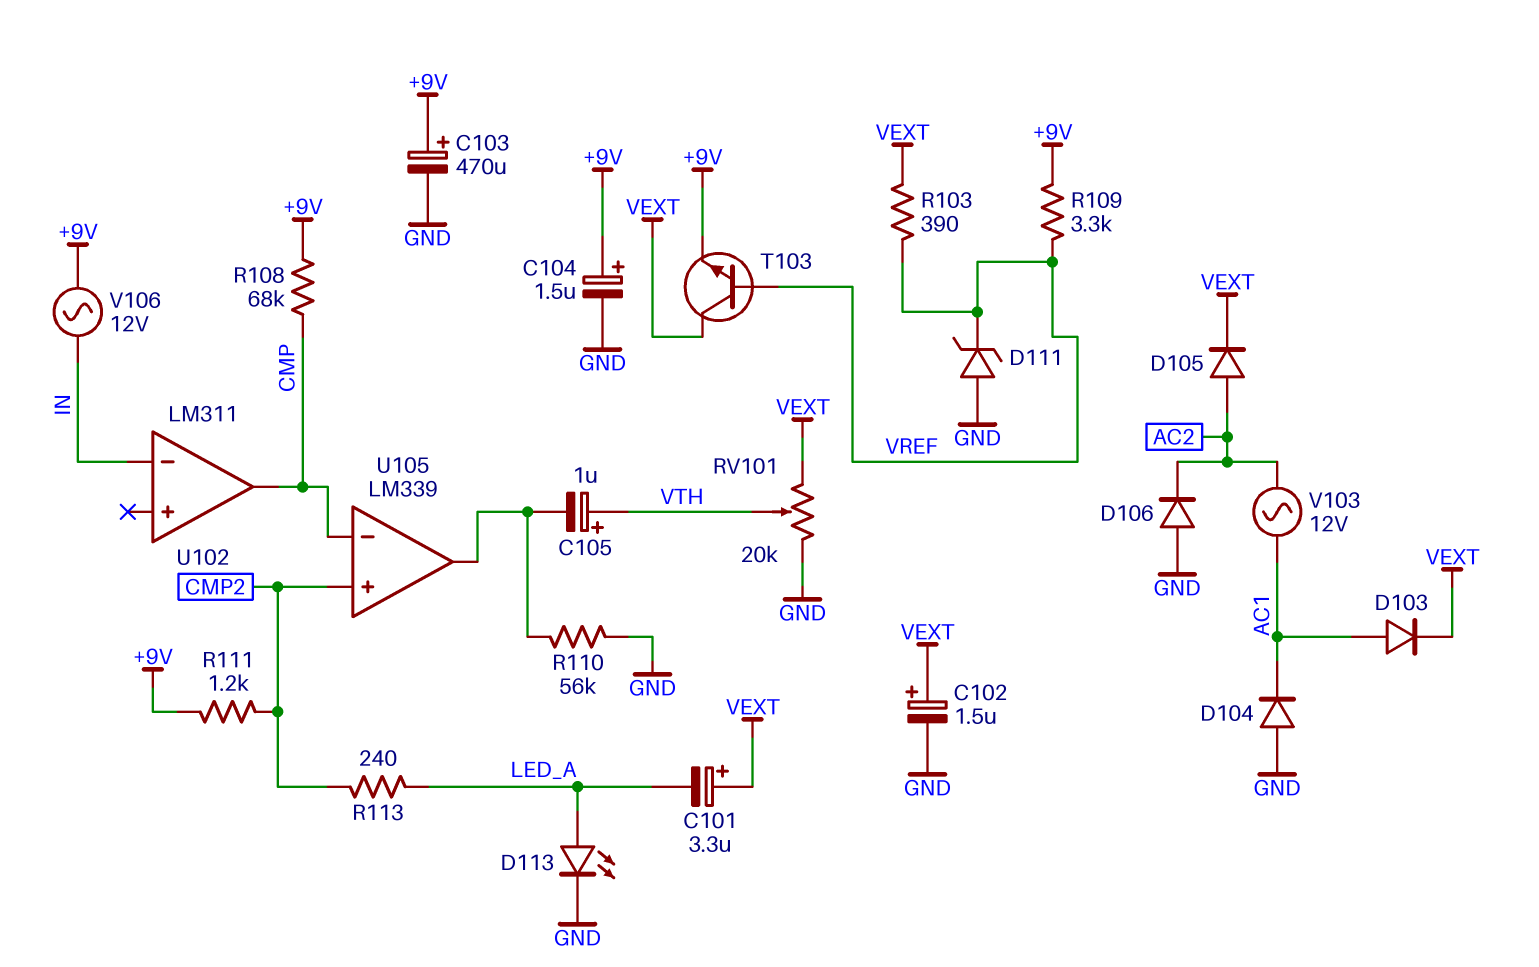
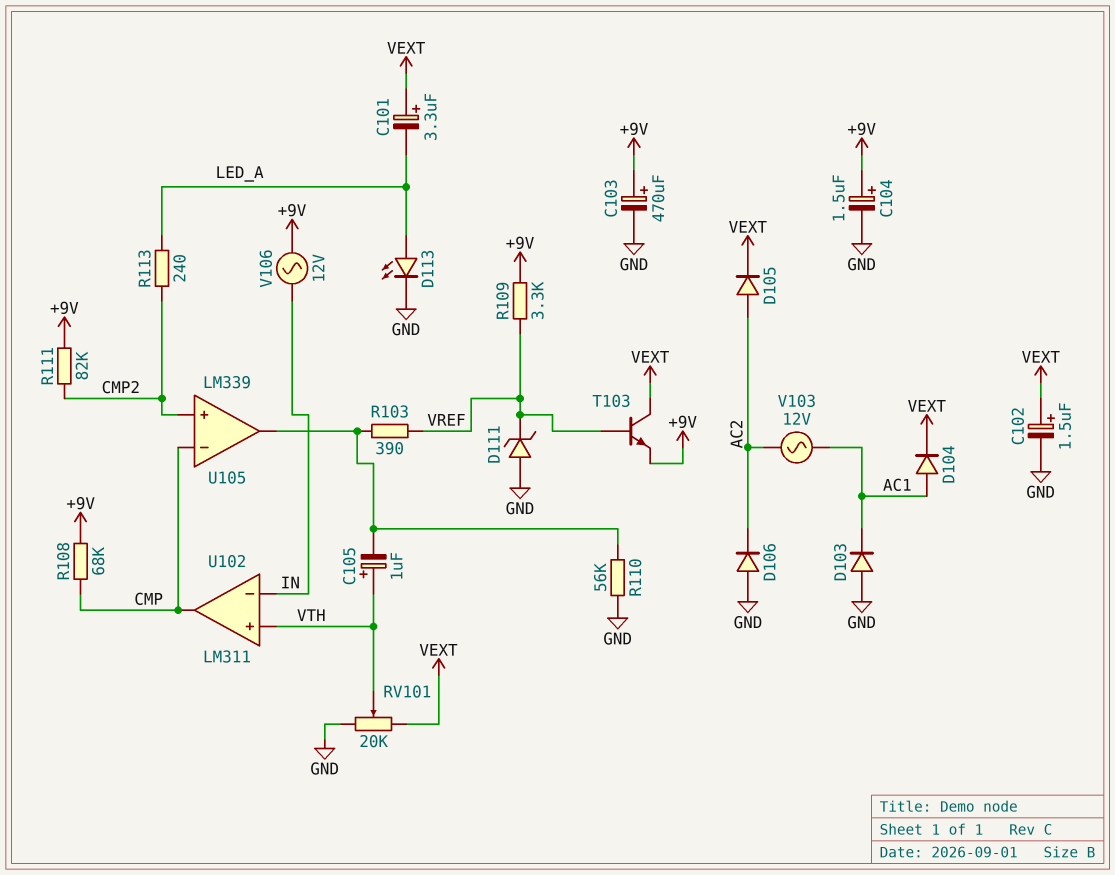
D103: diode (A AC1, K VEXT) -> diode (A GND, K AC1)
D104: diode (A GND, K AC1) -> diode (A AC1, K VEXT)
R103: 390 (VEXT, VREF) -> 390 (U105/out, VREF)
R111: 1.2k (+9V, CMP2) -> 82k (+9V, CMP2)
U102 pin in+: none -> VTH

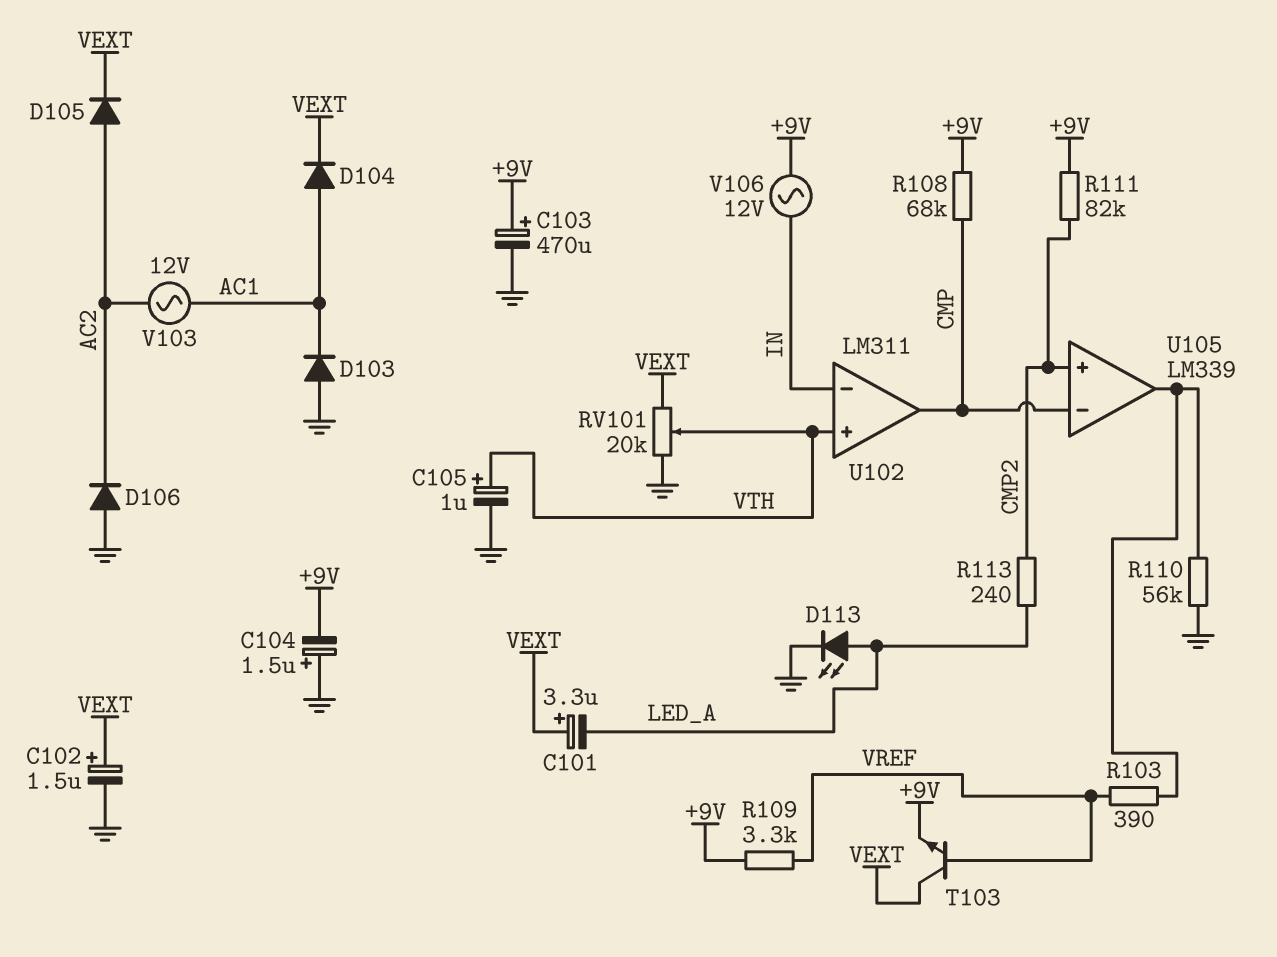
C104: 1.5uF (plus +9V, minus GND) -> 1.5uF (plus GND, minus +9V)
C105: 1uF (plus VTH, minus U105/out) -> 1uF (plus VTH, minus GND)
D111: zener (A GND, K VREF) -> none

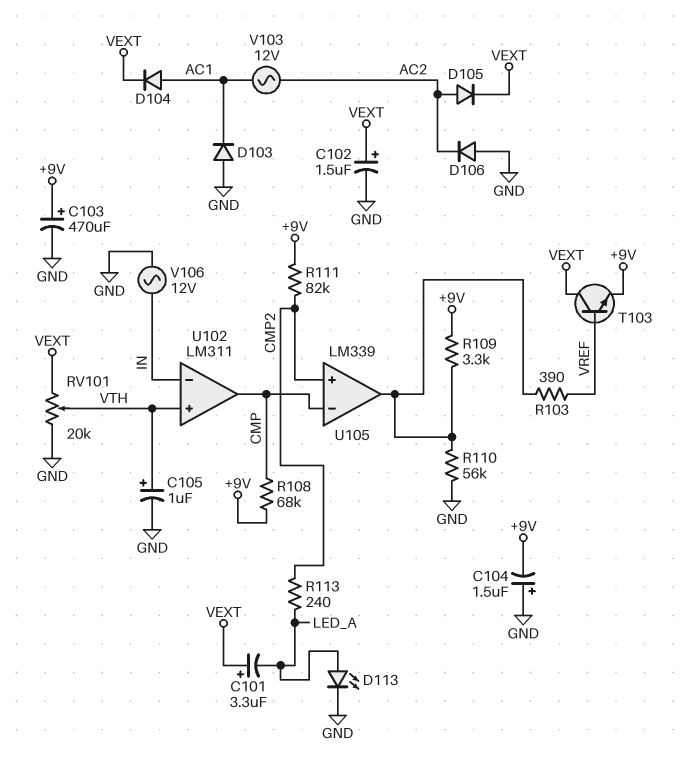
R109: 3.3k (+9V, VREF) -> 3.3k (+9V, U105/out)
V106: AC 12V (+9V, IN) -> AC 12V (GND, IN)

